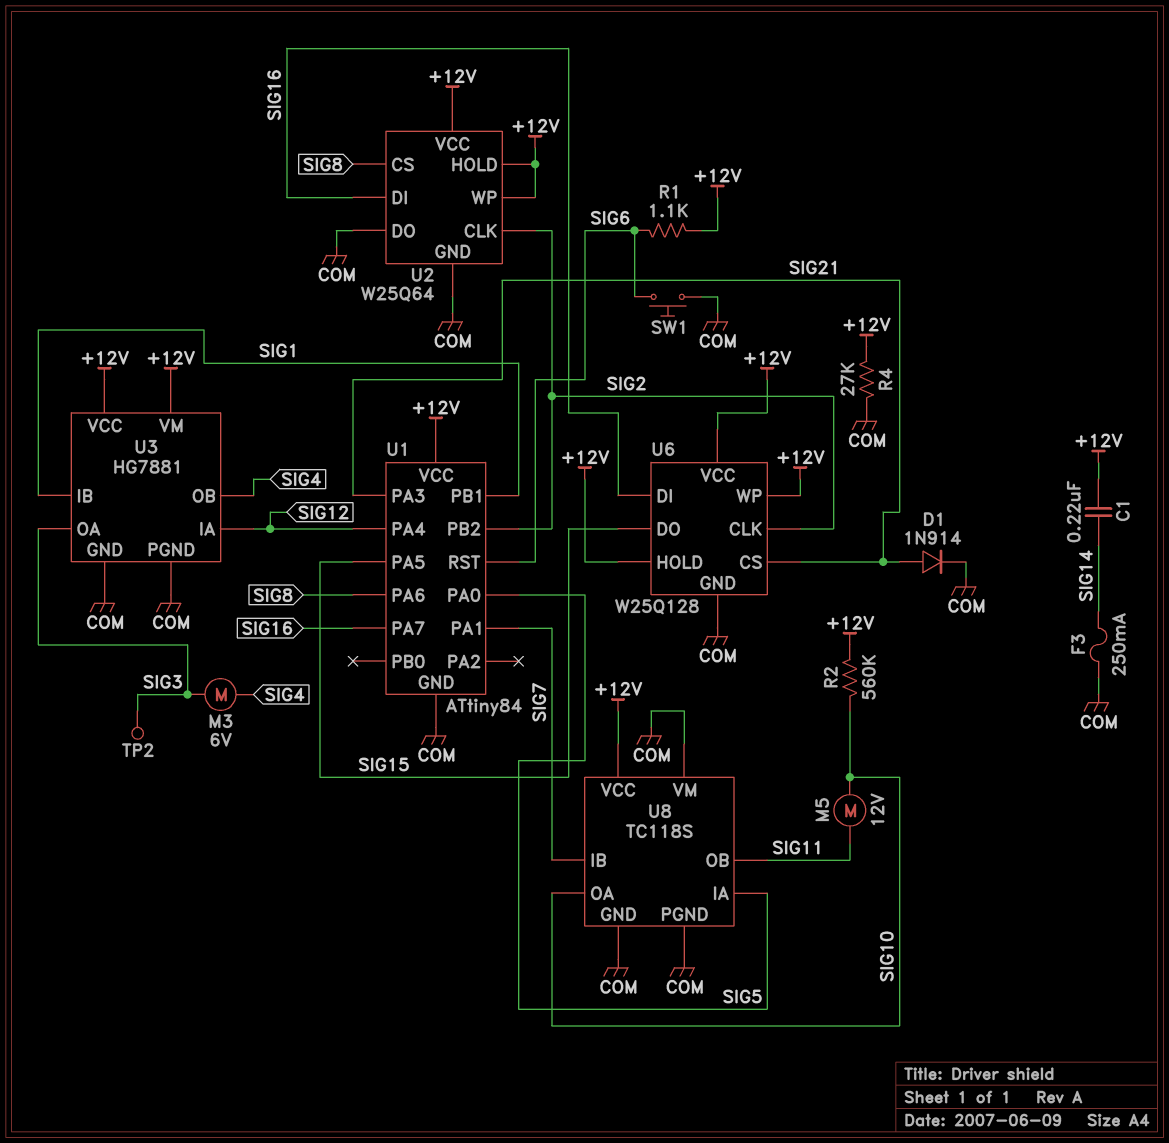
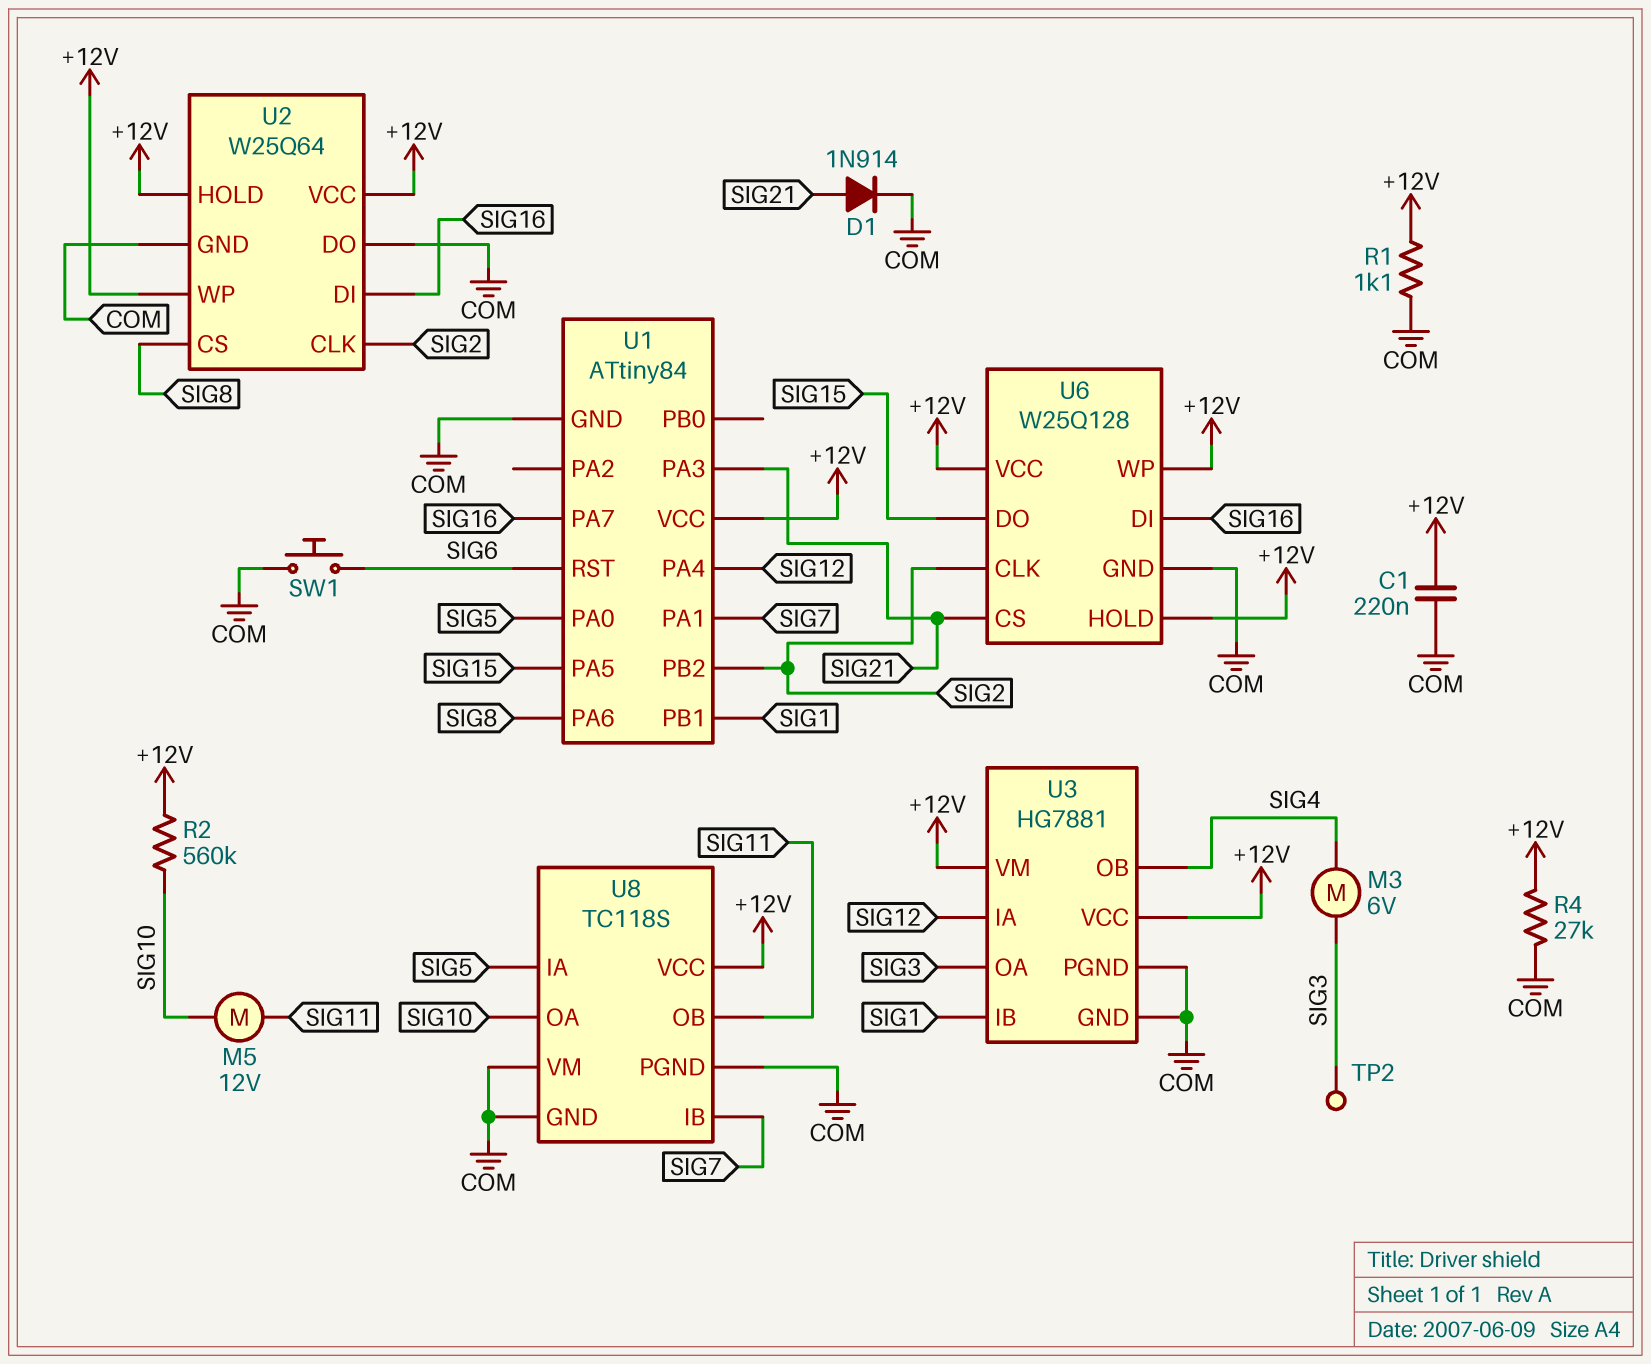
C1: 220nF (+12V, SIG14) -> 220nF (+12V, COM)
F3: 250mA (COM, SIG14) -> none
R1: 1.1k (+12V, SIG6) -> 1.1k (+12V, COM)

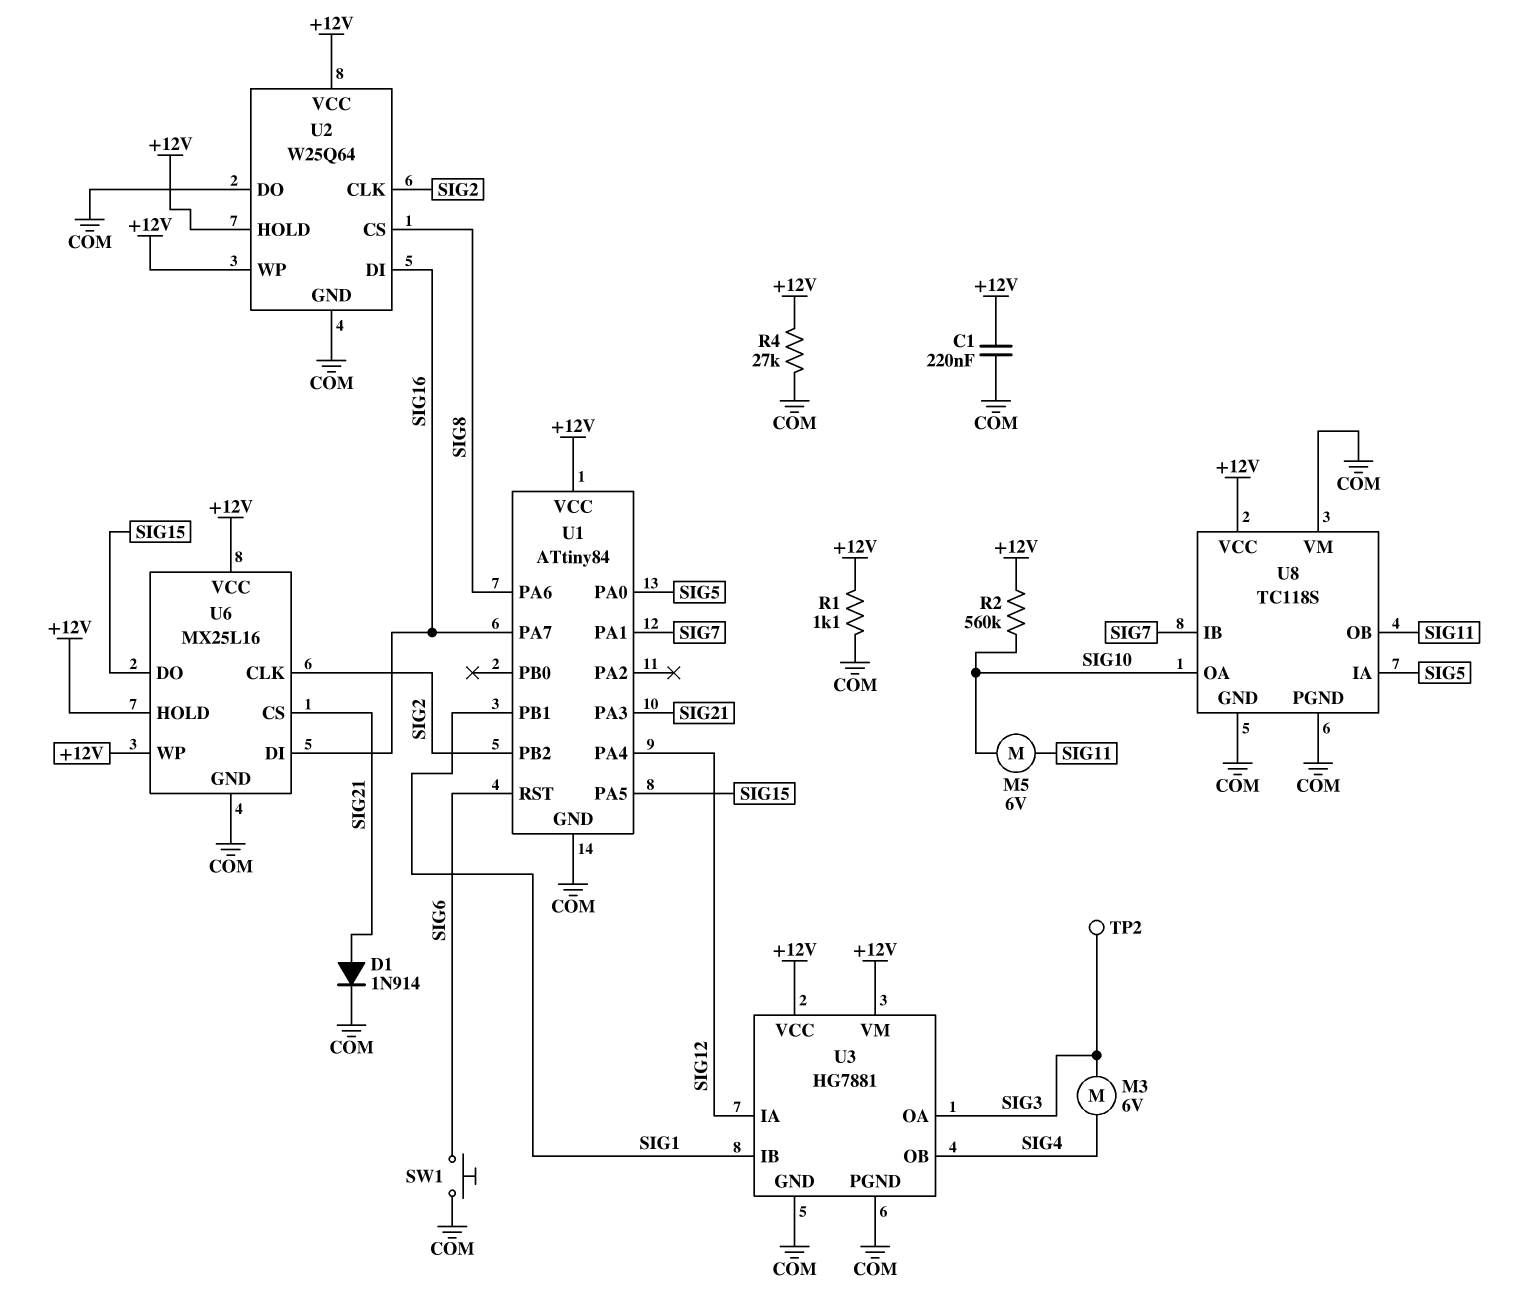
M5: motor 12V (SIG10, SIG11) -> motor 6V (SIG10, SIG11)
U6: W25Q128 -> MX25L16

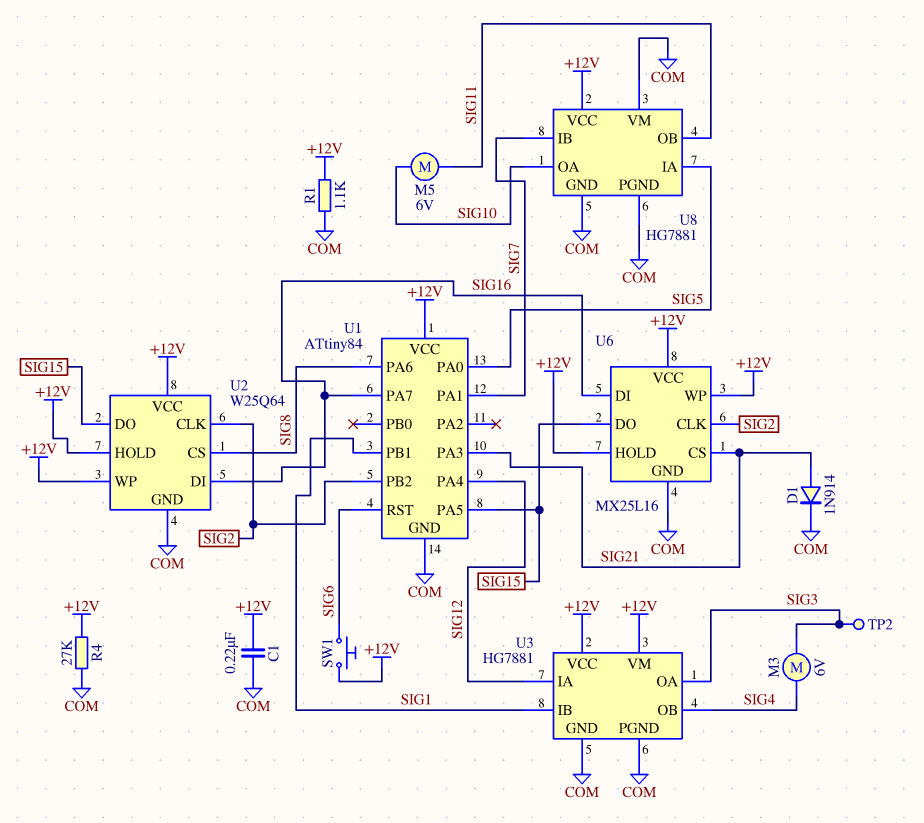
R2: 560k (+12V, SIG10) -> none
SW1: button (COM, SIG6) -> button (+12V, SIG6)
U2 pin DO: COM -> SIG15
U8: TC118S -> HG7881

